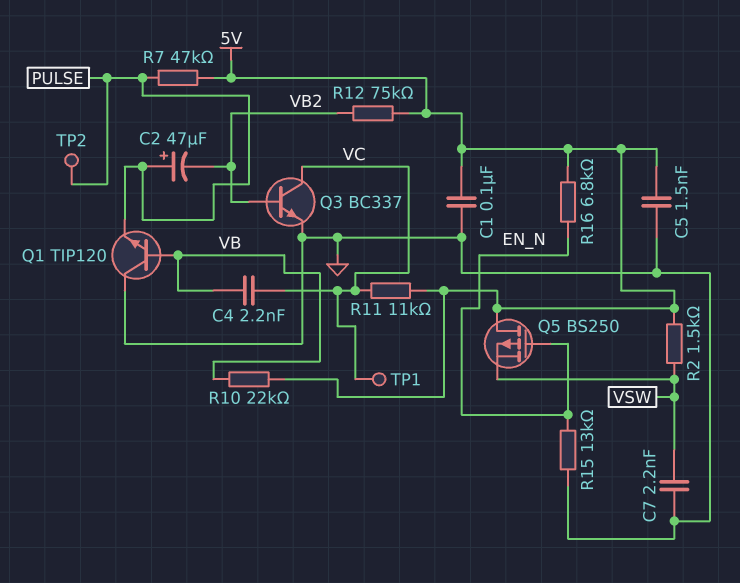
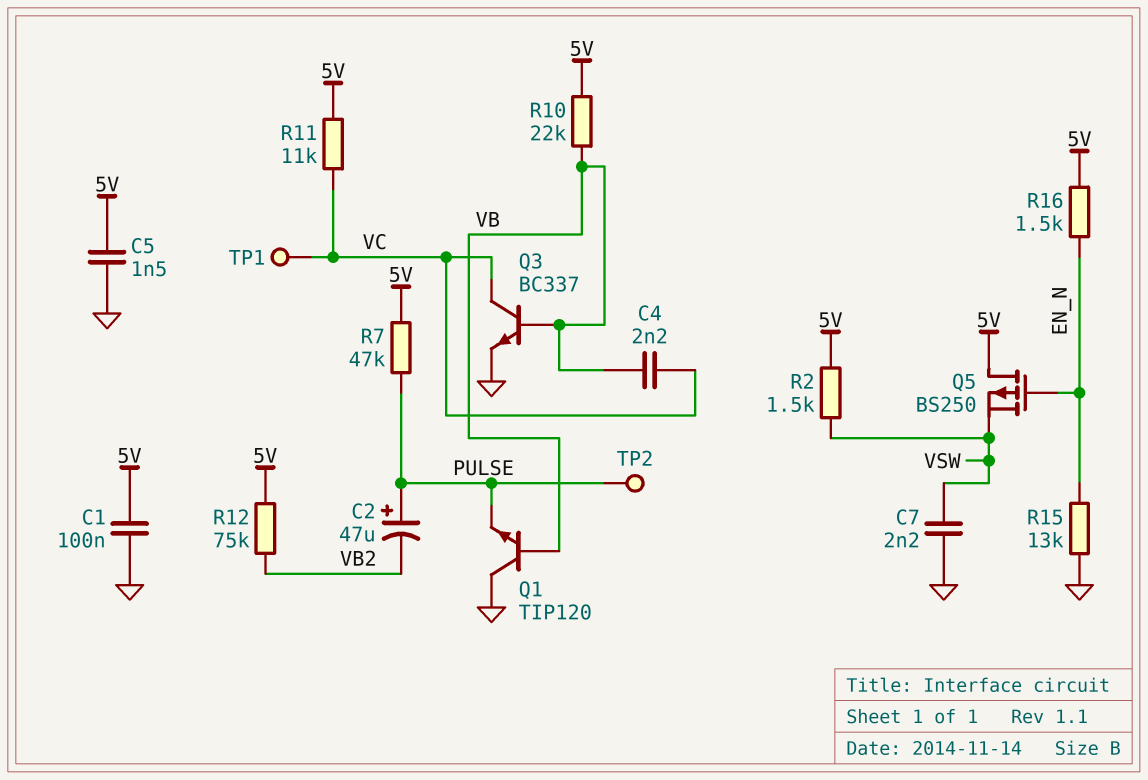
Q3: NPN BC337 (B VB2, C VC, E GND) -> NPN BC337 (B VB, C VC, E GND)
R16: 6.8k (5V, EN_N) -> 1.5k (5V, EN_N)

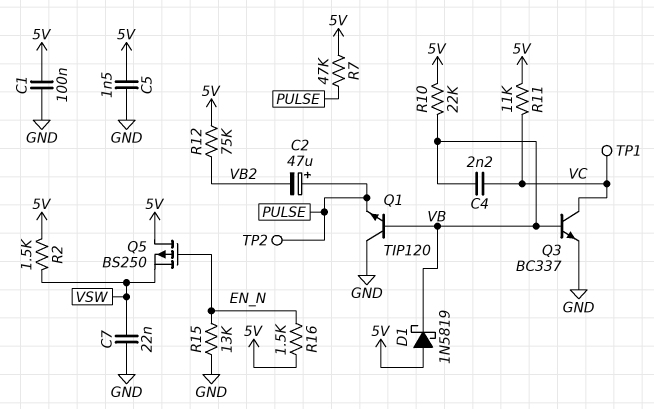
C7: 2.2nF (GND, VSW) -> 22nF (GND, VSW)
D1: none -> schottky 1N5819 (A 5V, K VB)

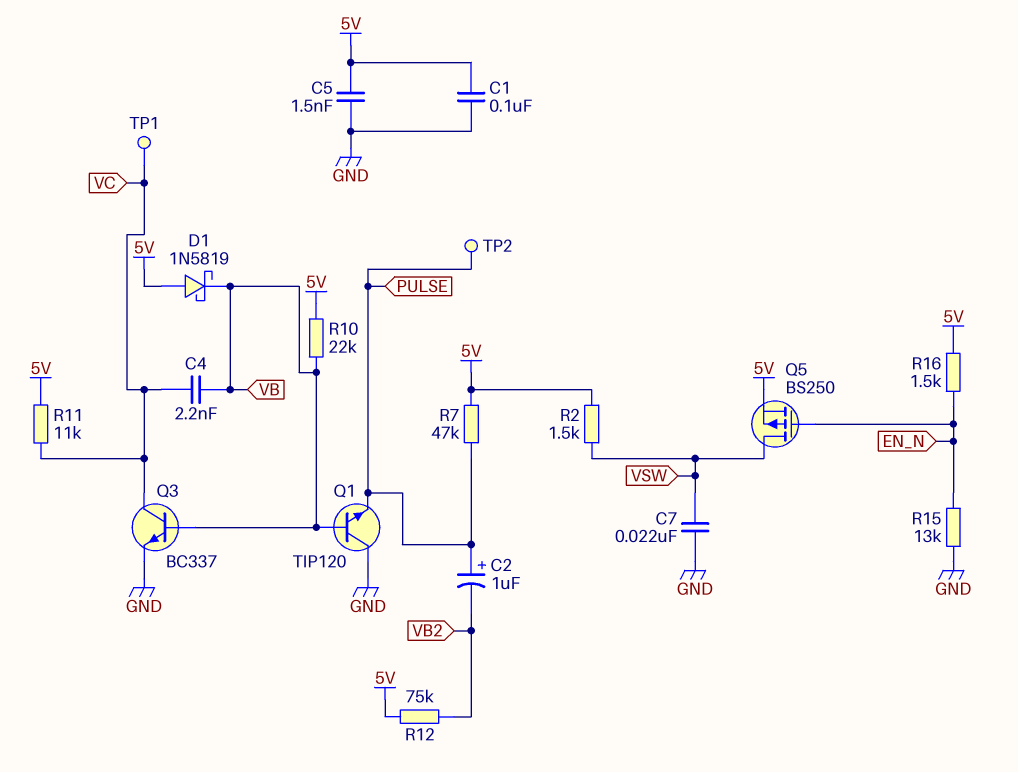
C2: 47uF (plus PULSE, minus VB2) -> 1uF (plus PULSE, minus VB2)
Q5: PMOS BS250 (G EN_N, D 5V, S VSW) -> PMOS BS250 (G EN_N, D VSW, S 5V)

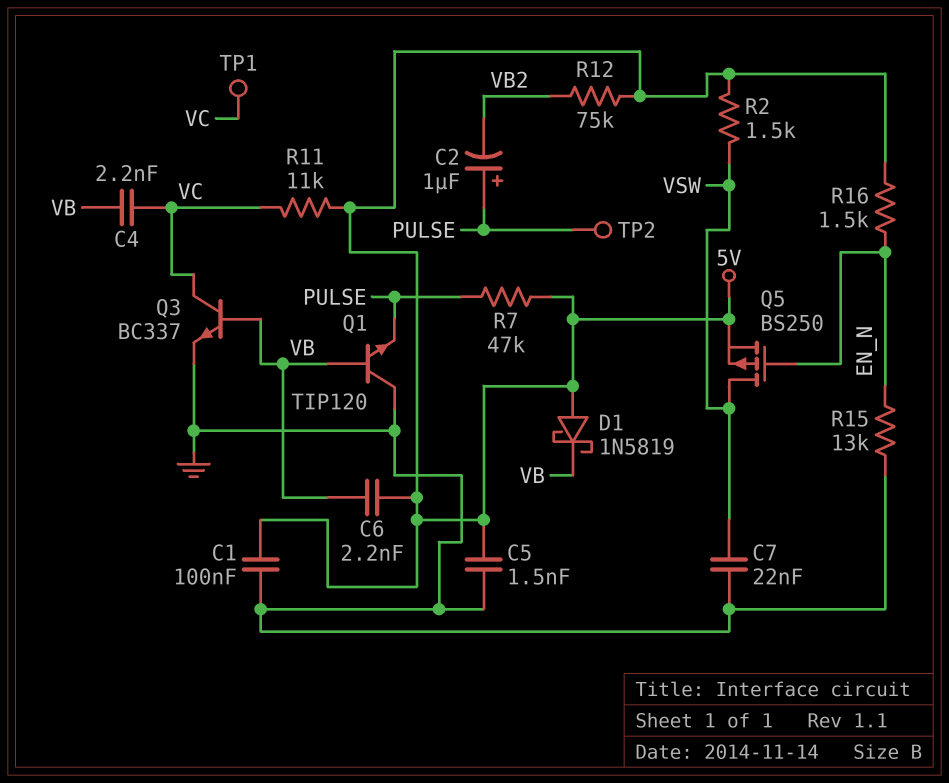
C6: none -> 2.2nF (5V, VB)
R10: 22k (5V, VB) -> none

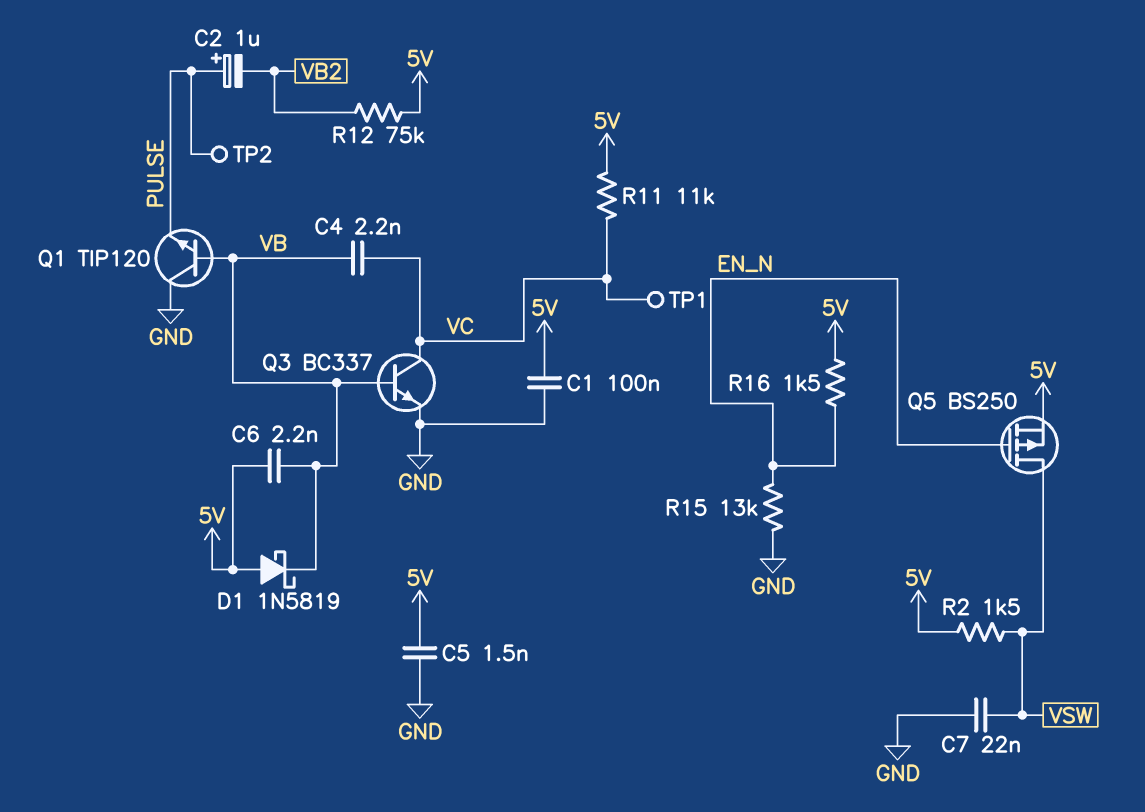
R7: 47k (5V, PULSE) -> none

